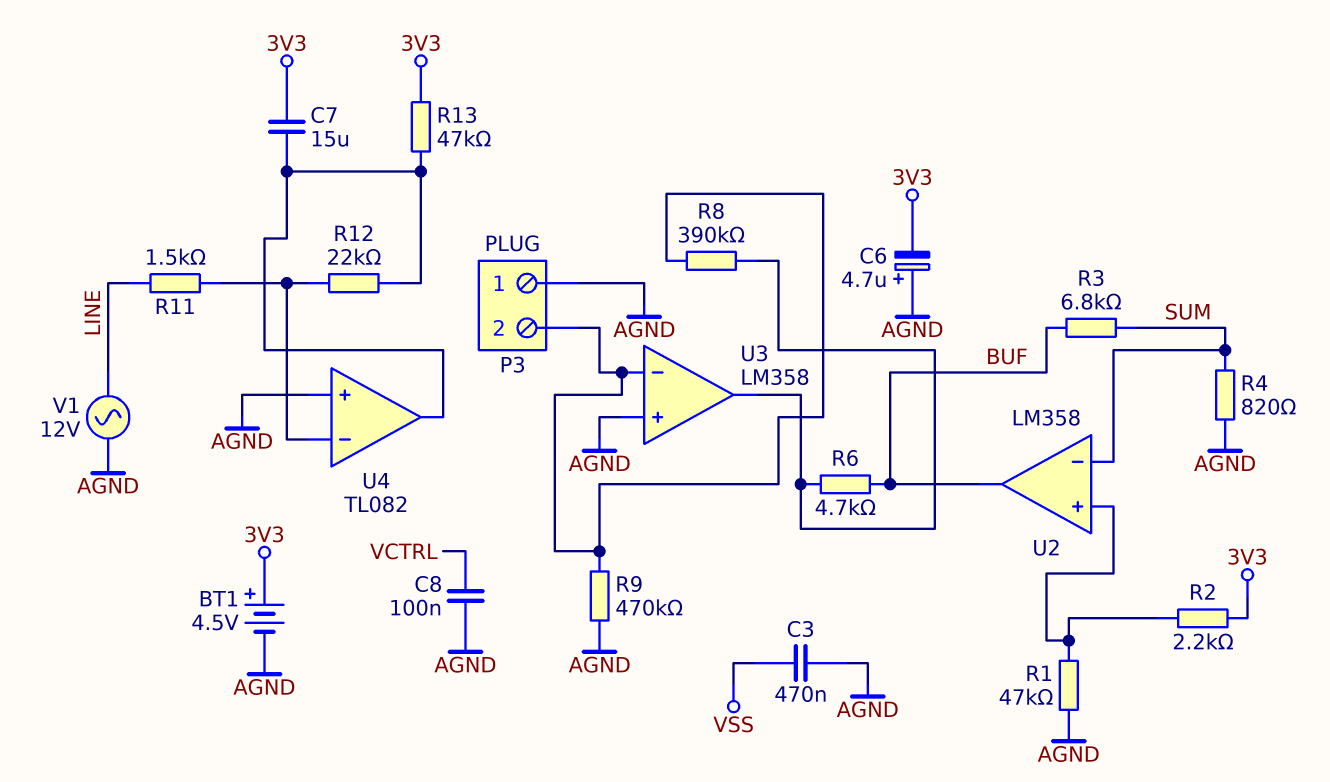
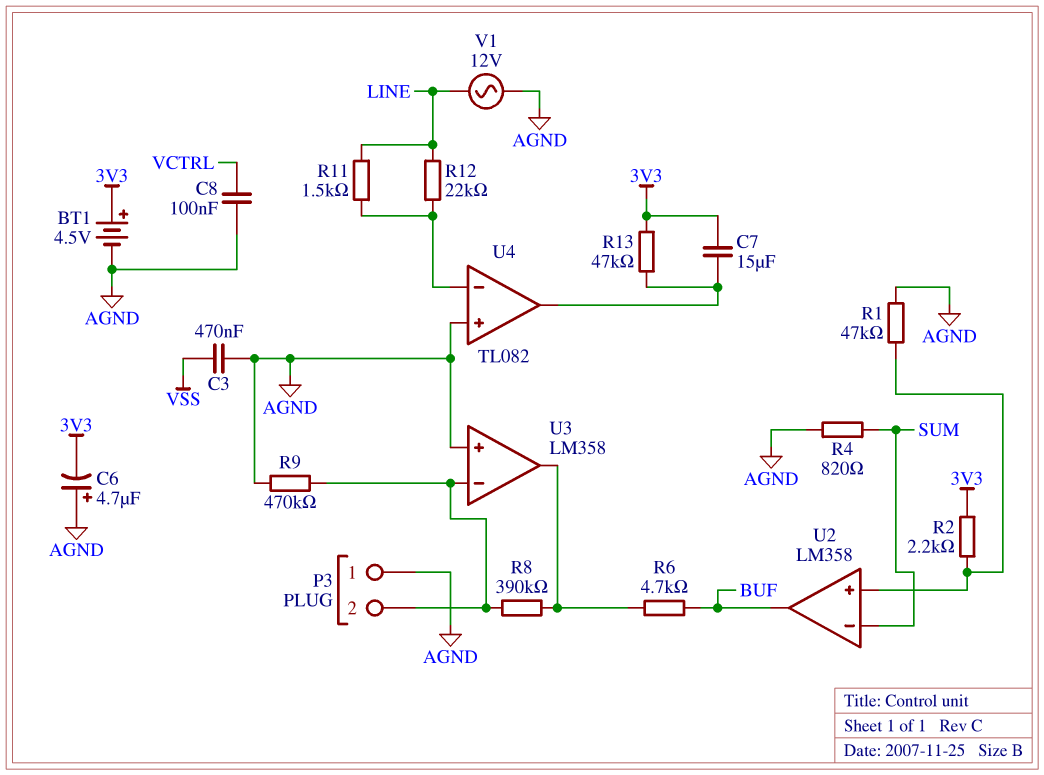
R3: 6.8k (BUF, SUM) -> none
R12: 22k (U4/in-, U4/out) -> 22k (LINE, U4/in-)

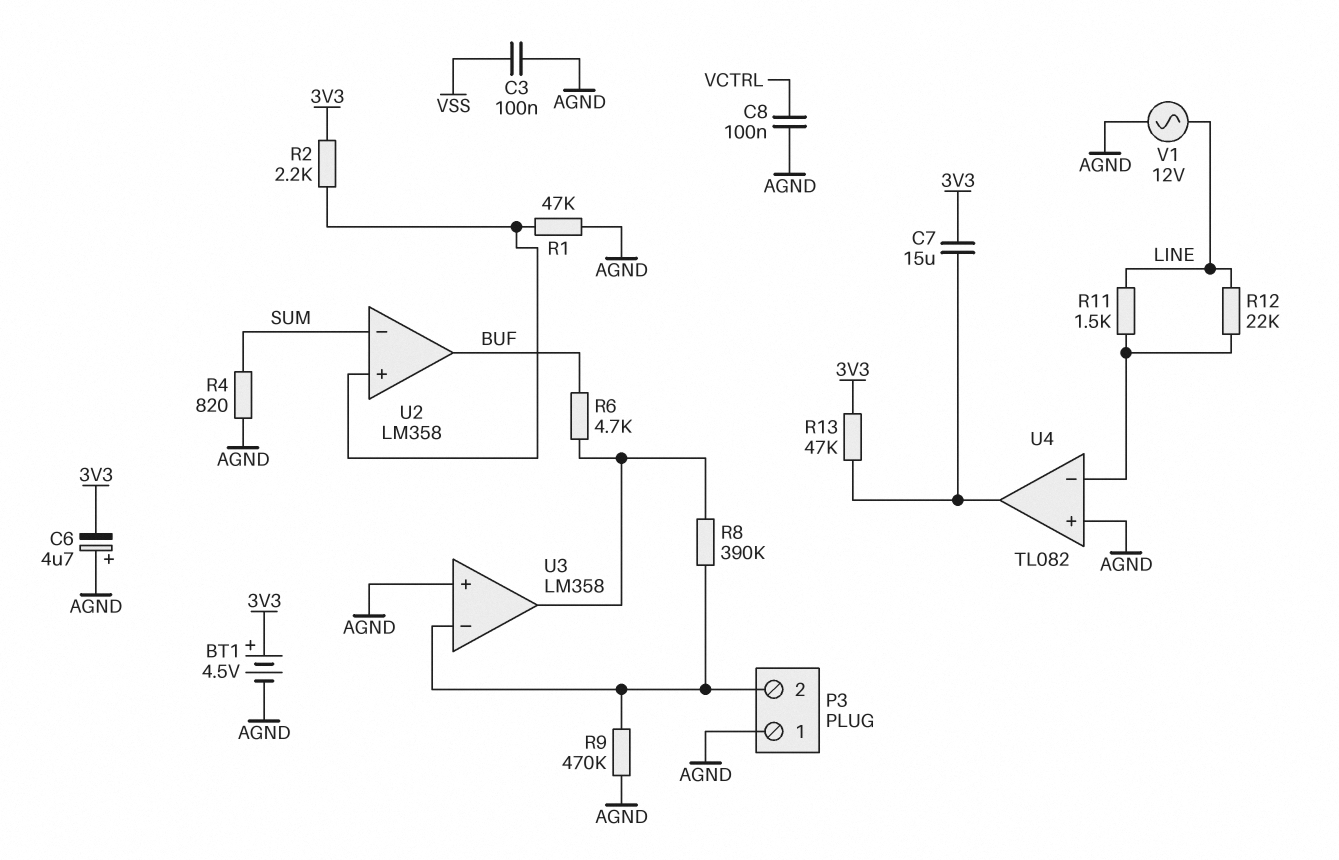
C3: 470nF (AGND, VSS) -> 100nF (AGND, VSS)

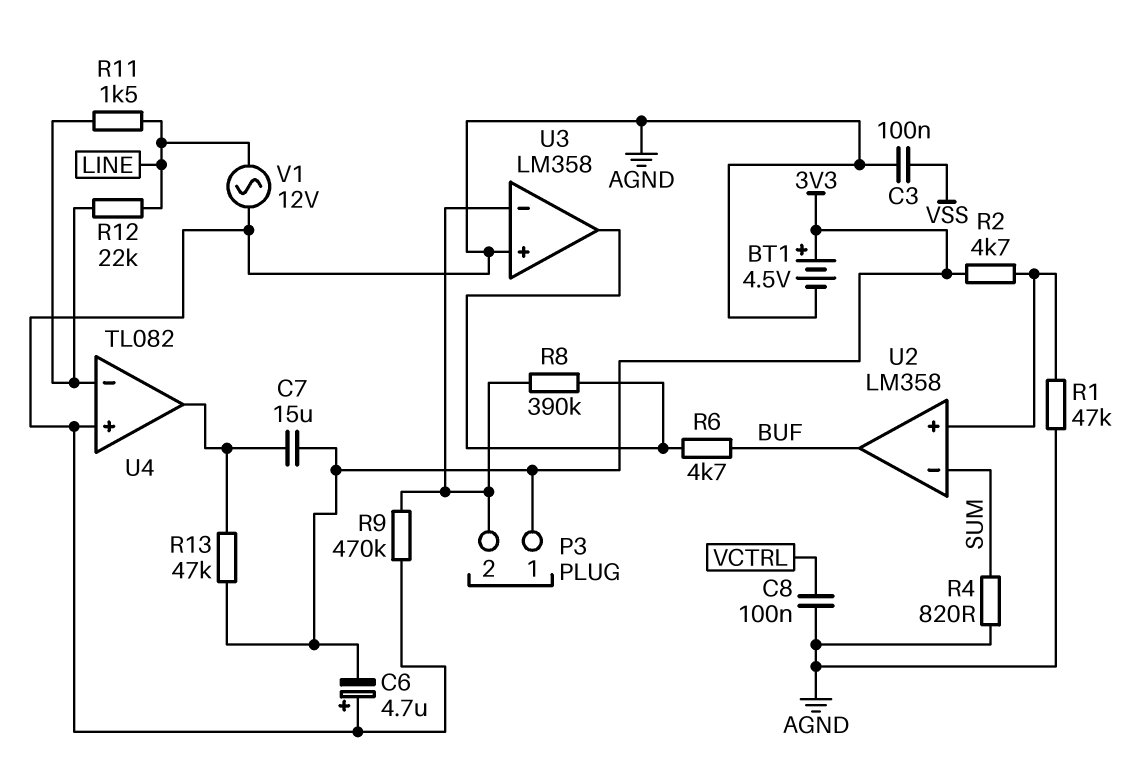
P3 pin 1: AGND -> 3V3
R2: 2.2k (3V3, U2/in+) -> 4.7k (3V3, U2/in+)

